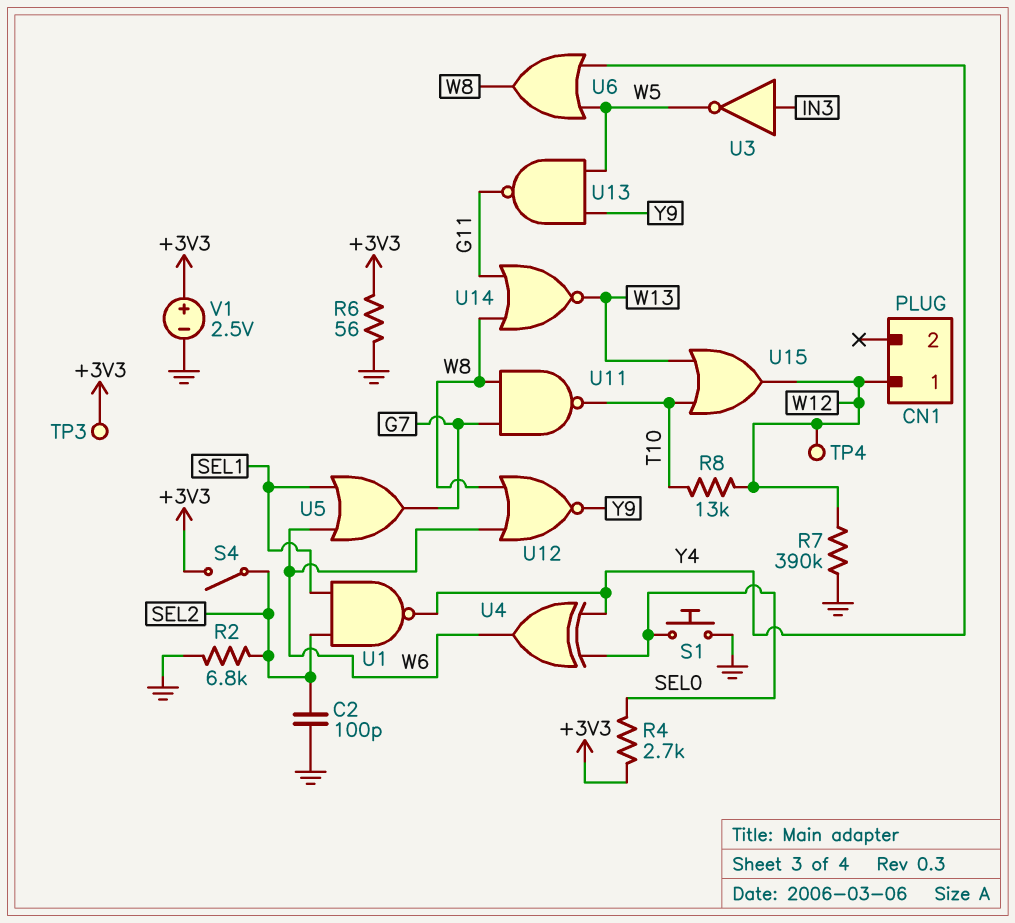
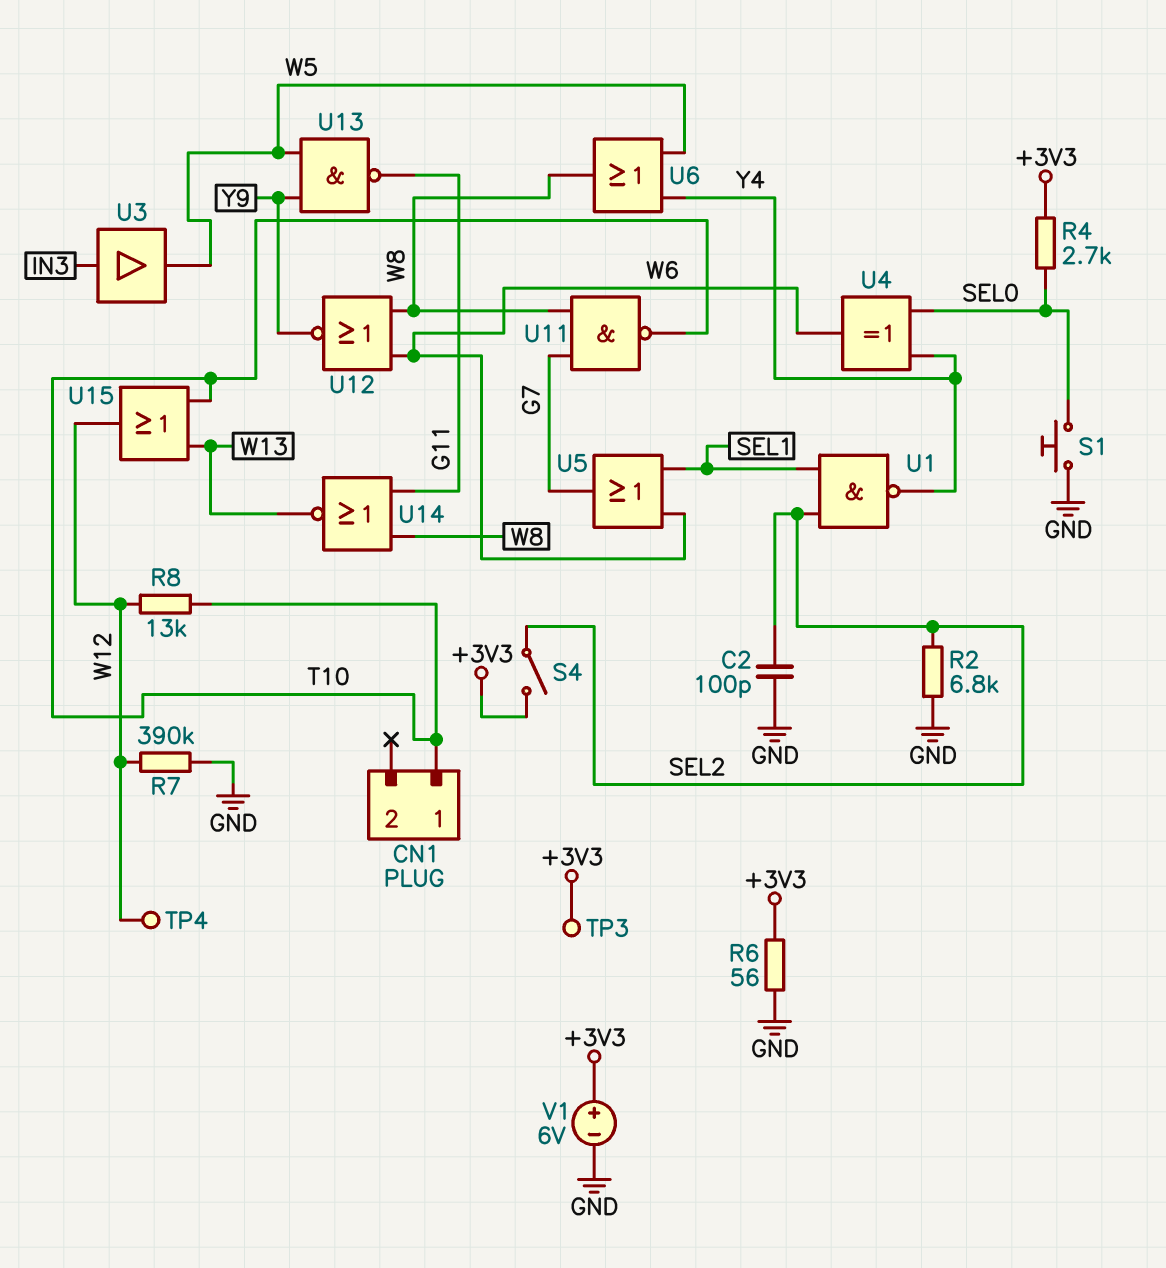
CN1 pin 1: W12 -> T10
U3: NOT (in IN3, out W5) -> buffer (in IN3, out W5)
V1: 2.5V (plus +3V3, minus GND) -> 6V (plus +3V3, minus GND)

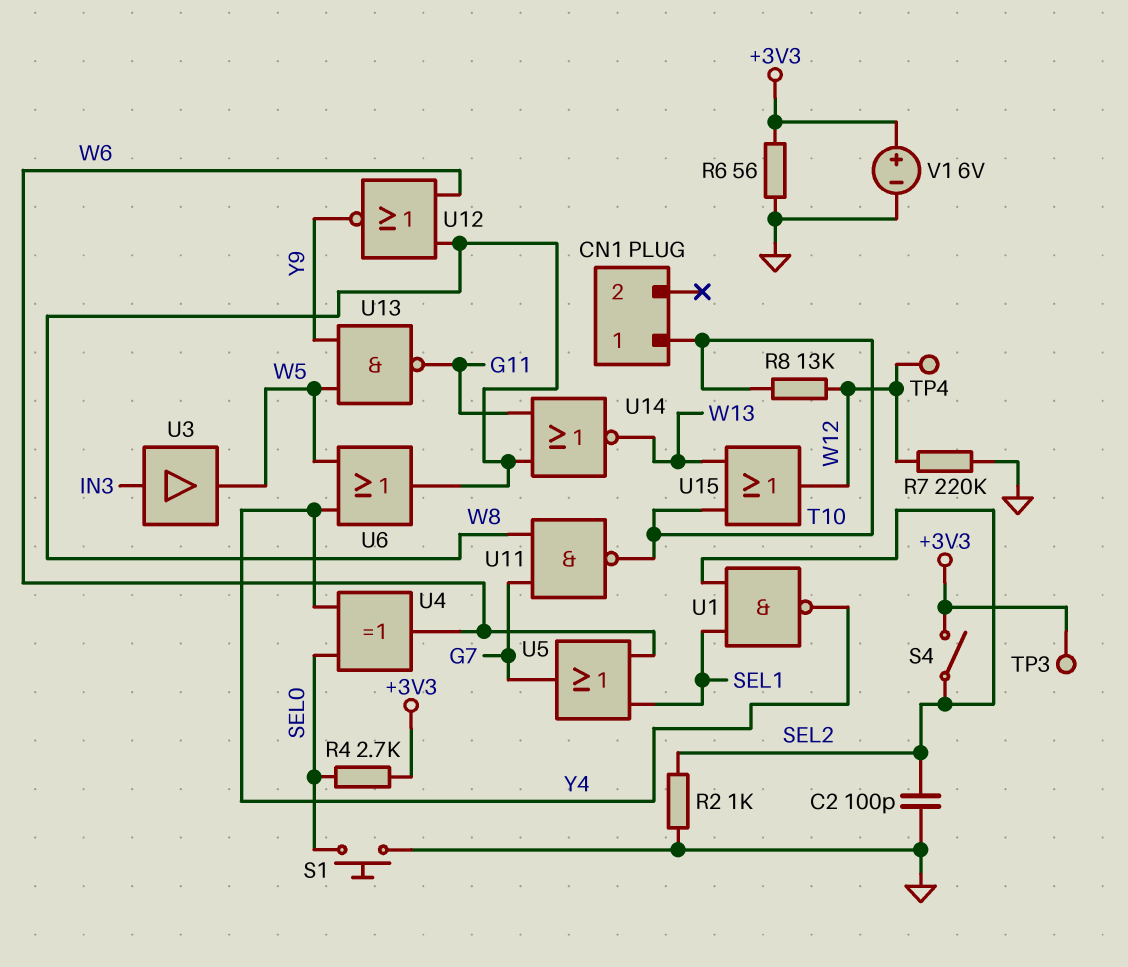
R2: 6.8k (GND, SEL2) -> 1k (GND, SEL2)
R7: 390k (GND, W12) -> 220k (GND, W12)

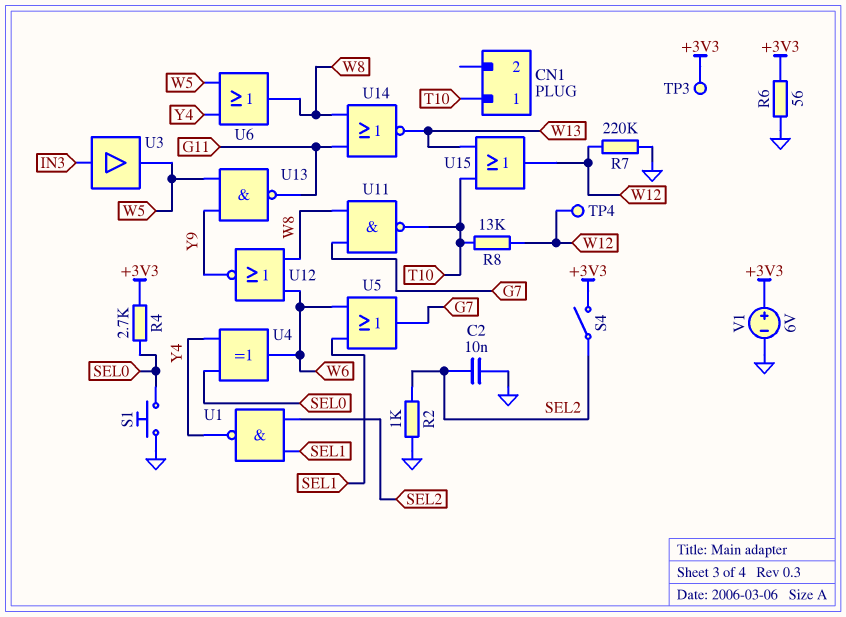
C2: 100pF (GND, SEL2) -> 10nF (GND, SEL2)

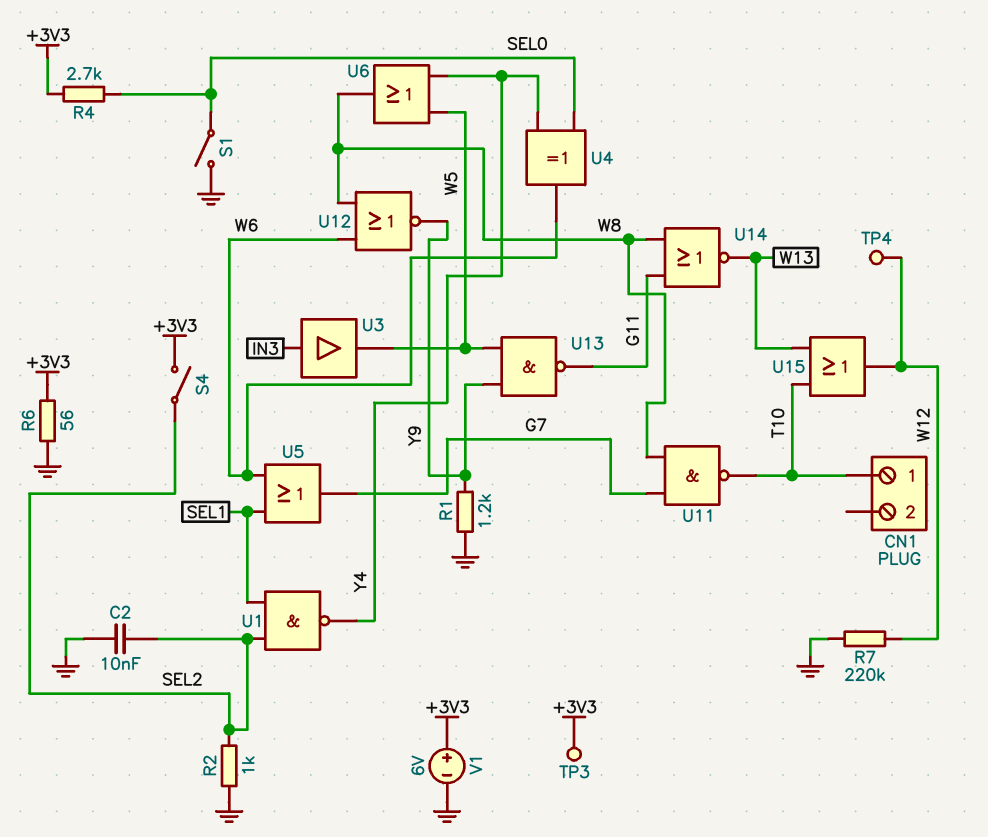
R1: none -> 1.2k (GND, Y9)
R8: 13k (T10, W12) -> none
S1: button (GND, SEL0) -> switch (GND, SEL0)

